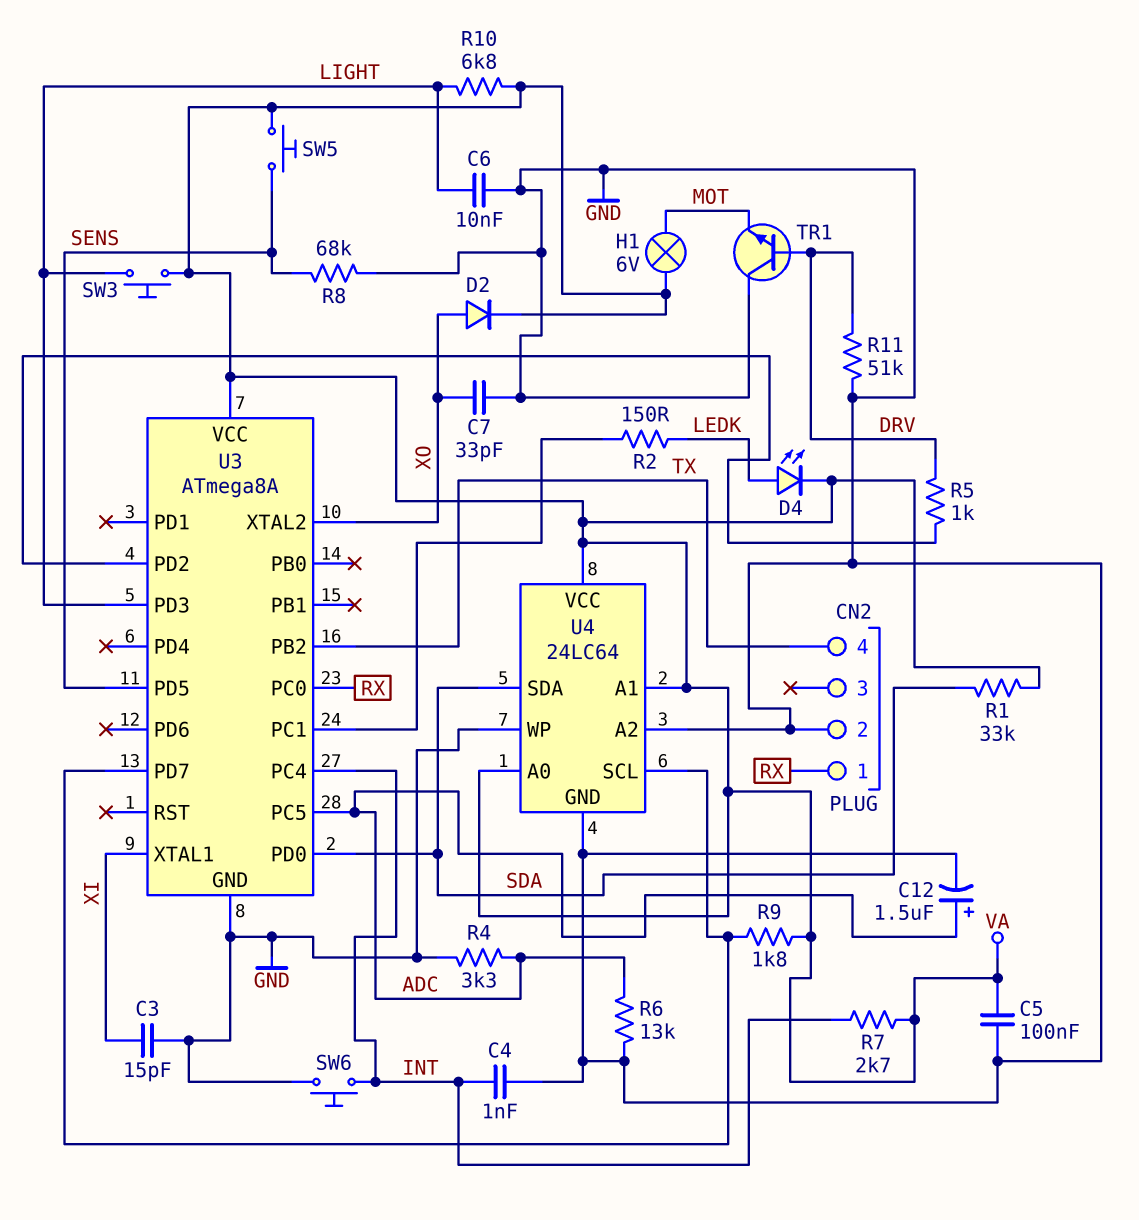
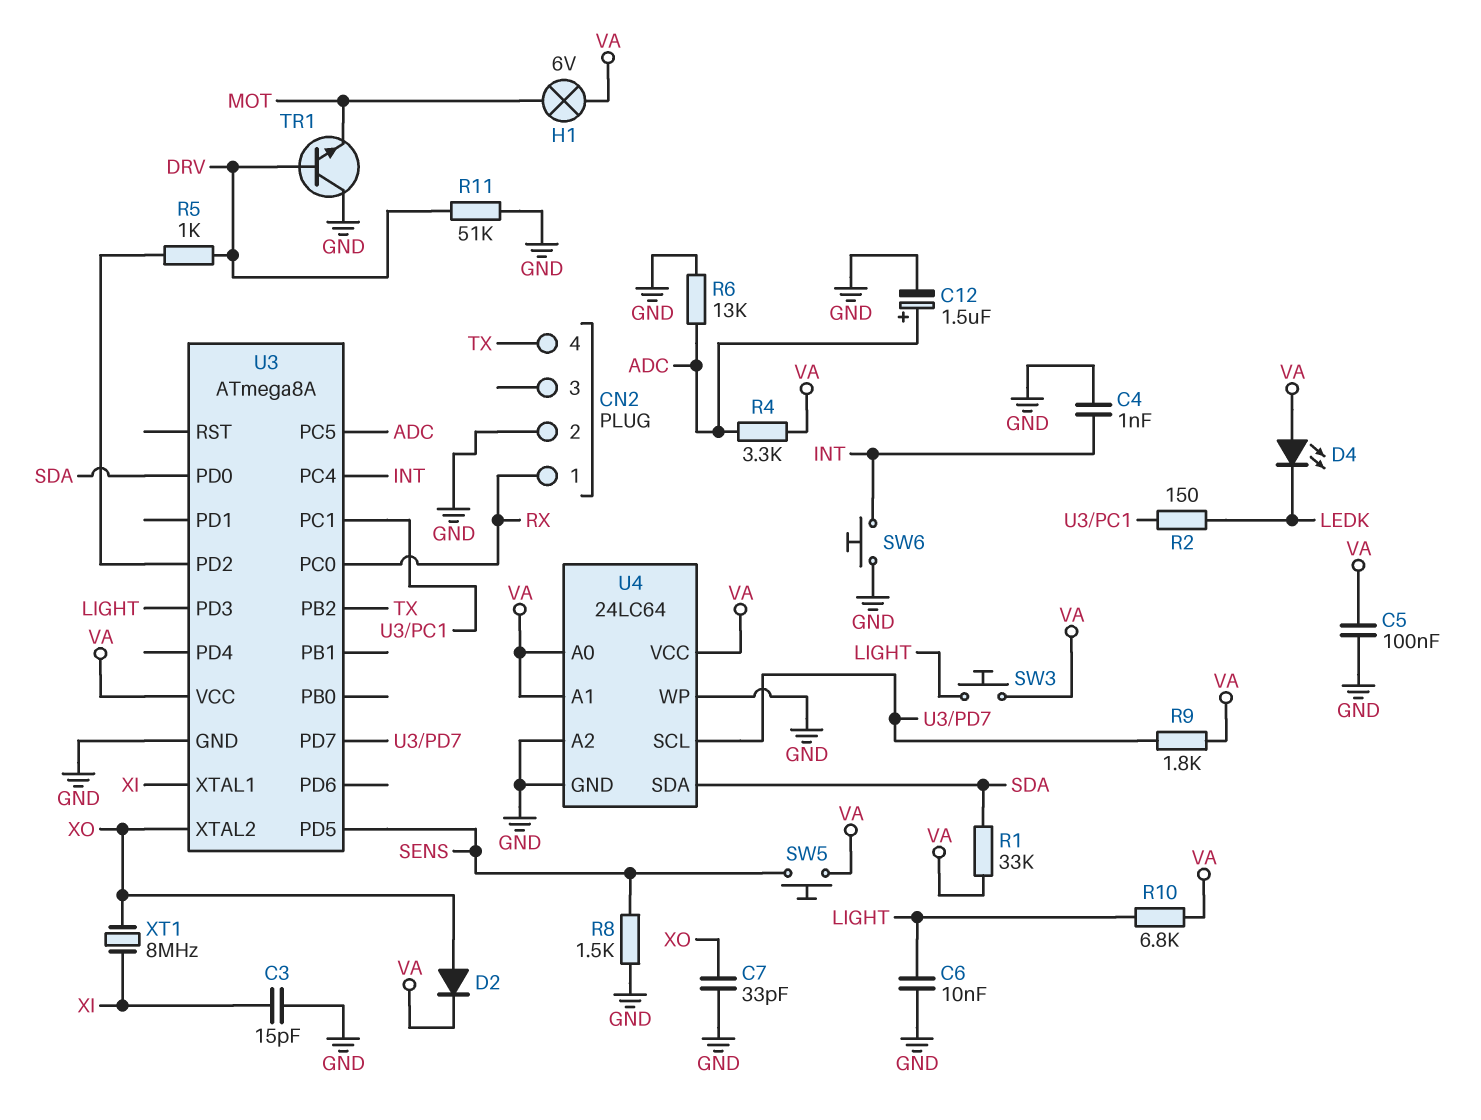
D4: LED (A LEDK, K VA) -> LED (A VA, K LEDK)
R4: 3.3k (ADC, GND) -> 3.3k (ADC, VA)
R7: 2.7k (INT, VA) -> none
R8: 68k (GND, SENS) -> 1.5k (GND, SENS)
XT1: none -> 8MHz (XI, XO)

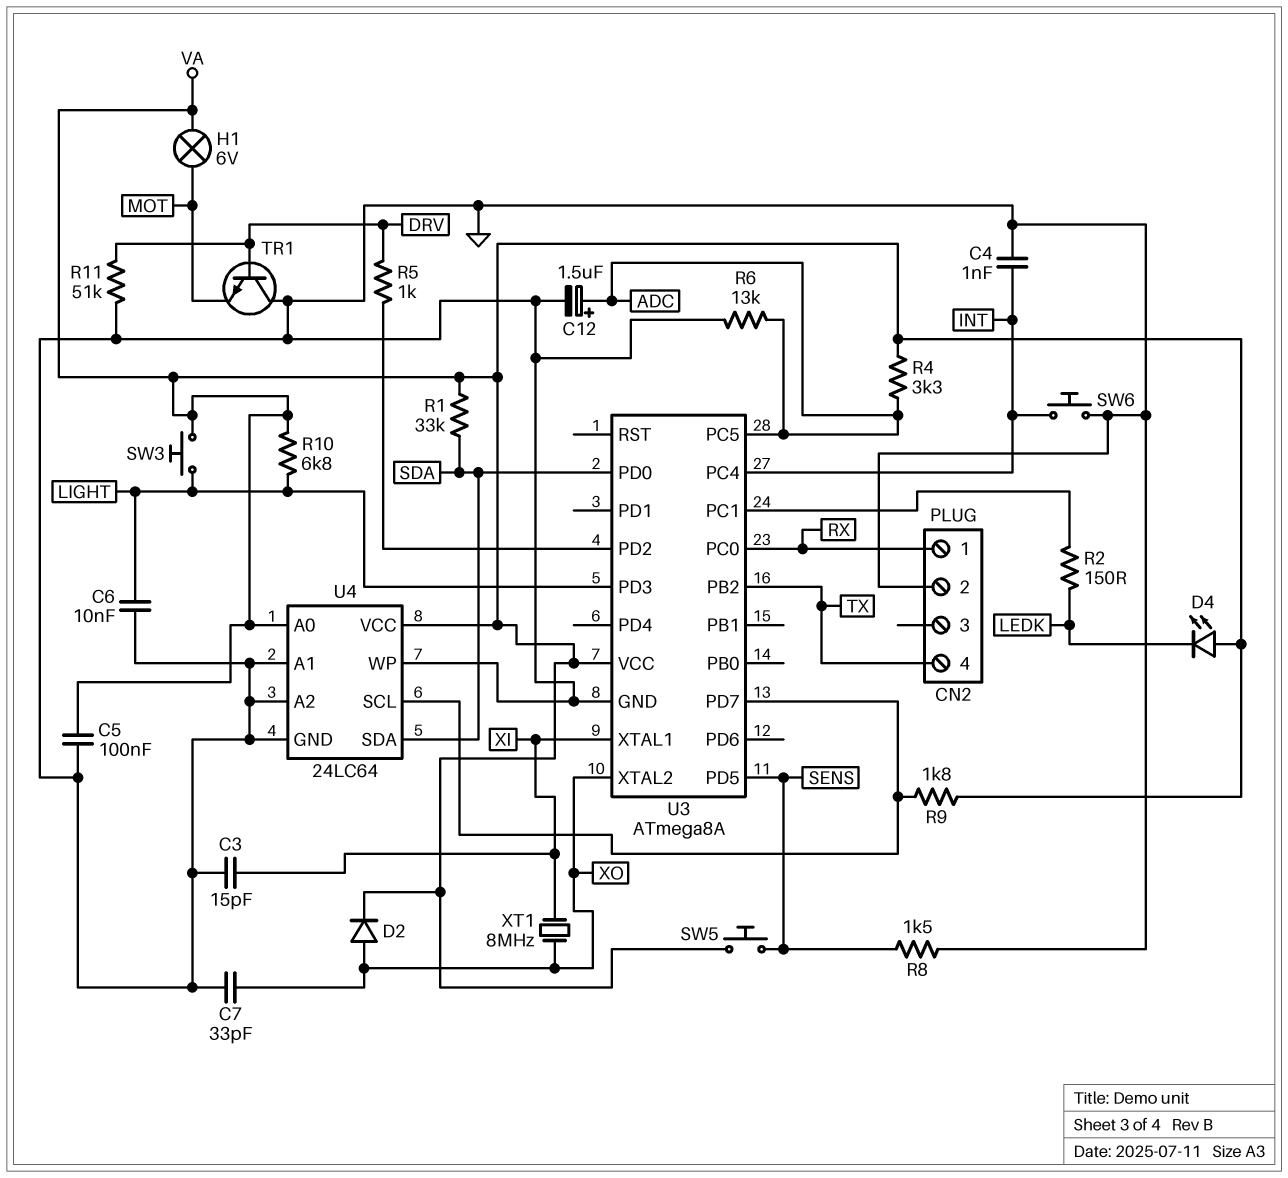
U4 pin A1: VA -> GND

